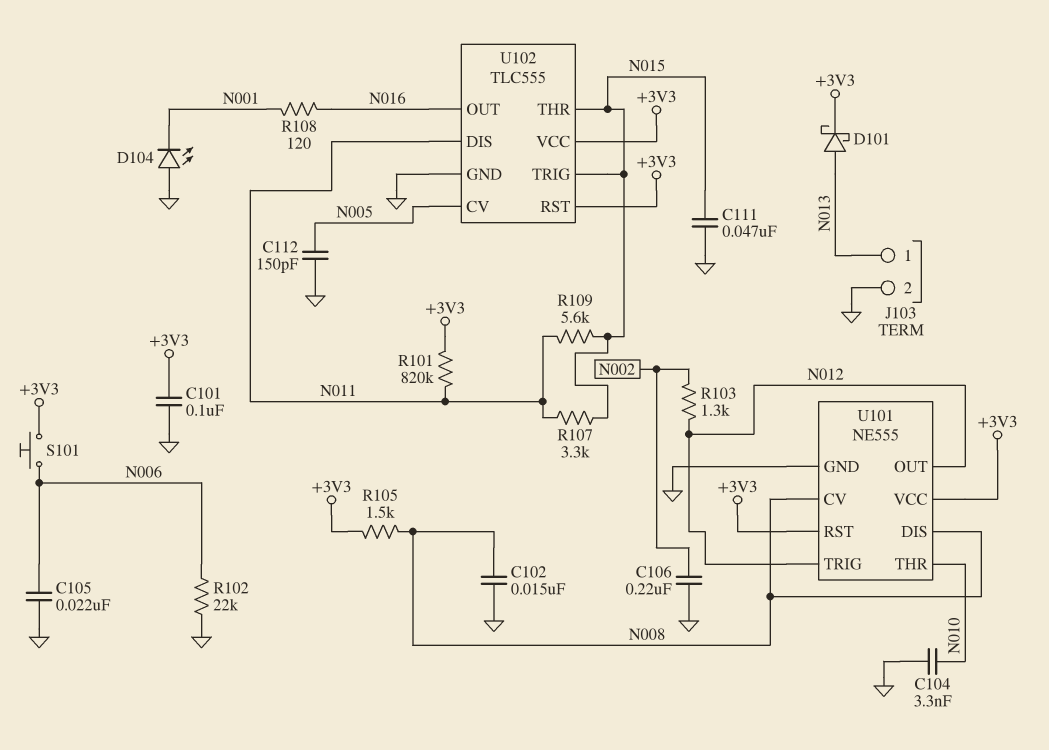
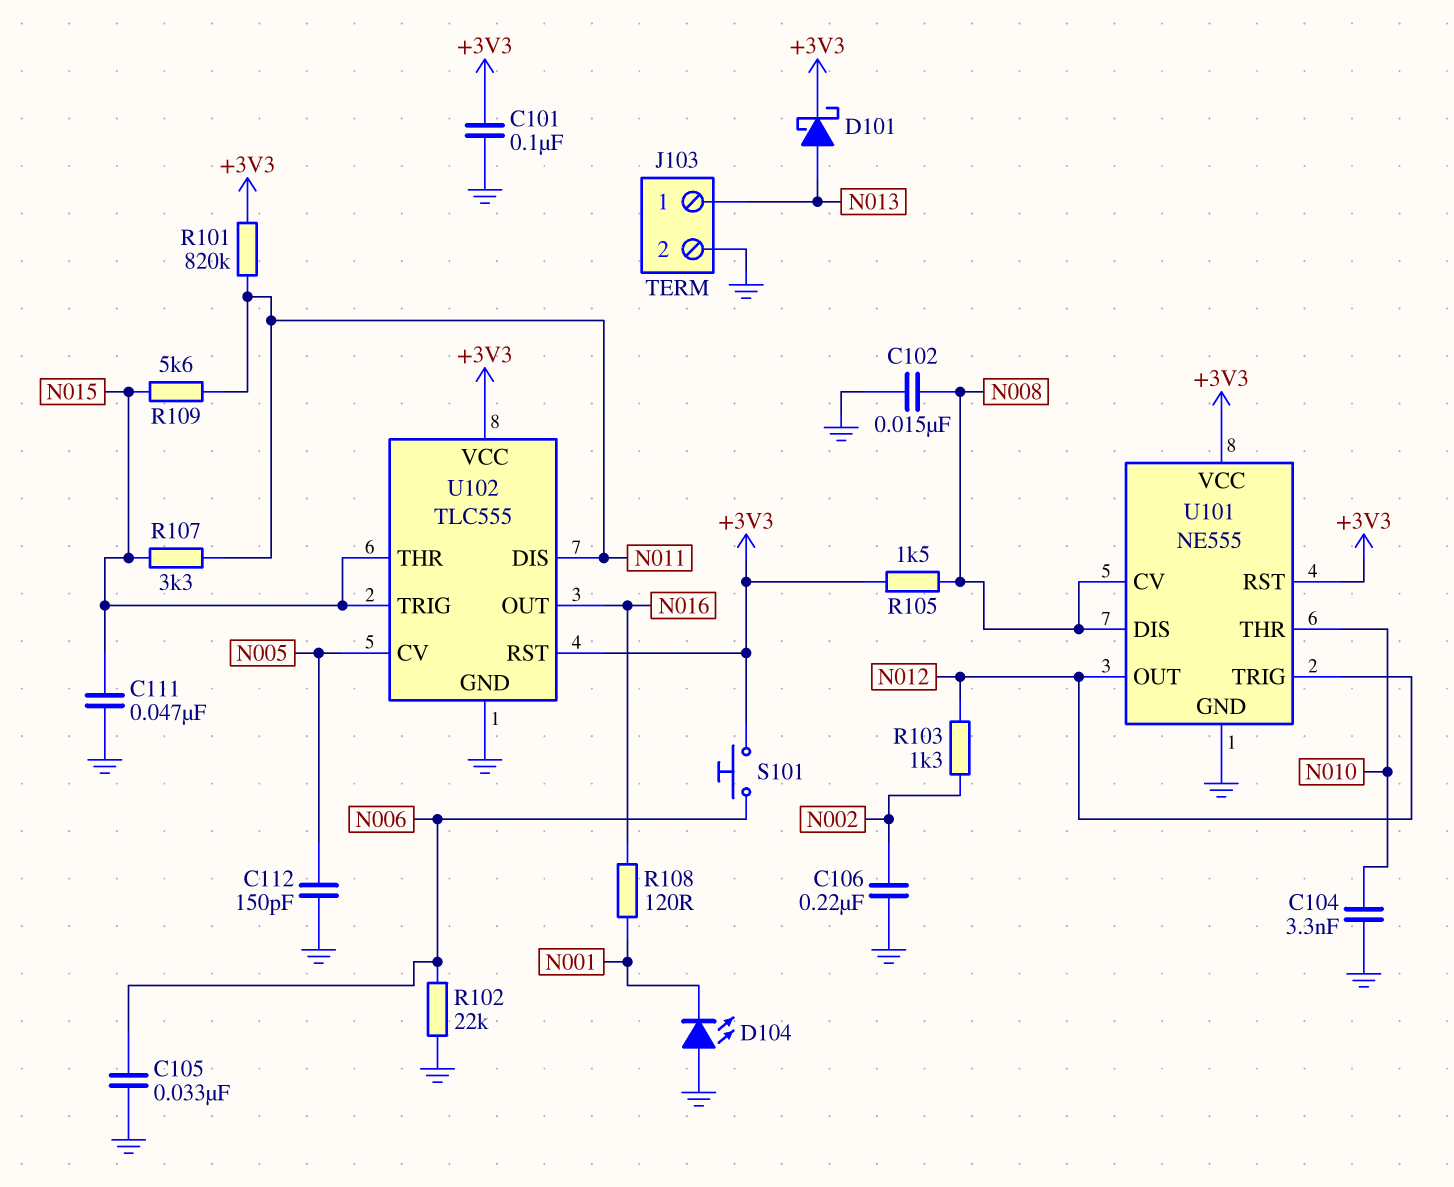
C105: 22nF (GND, N006) -> 33nF (GND, N006)

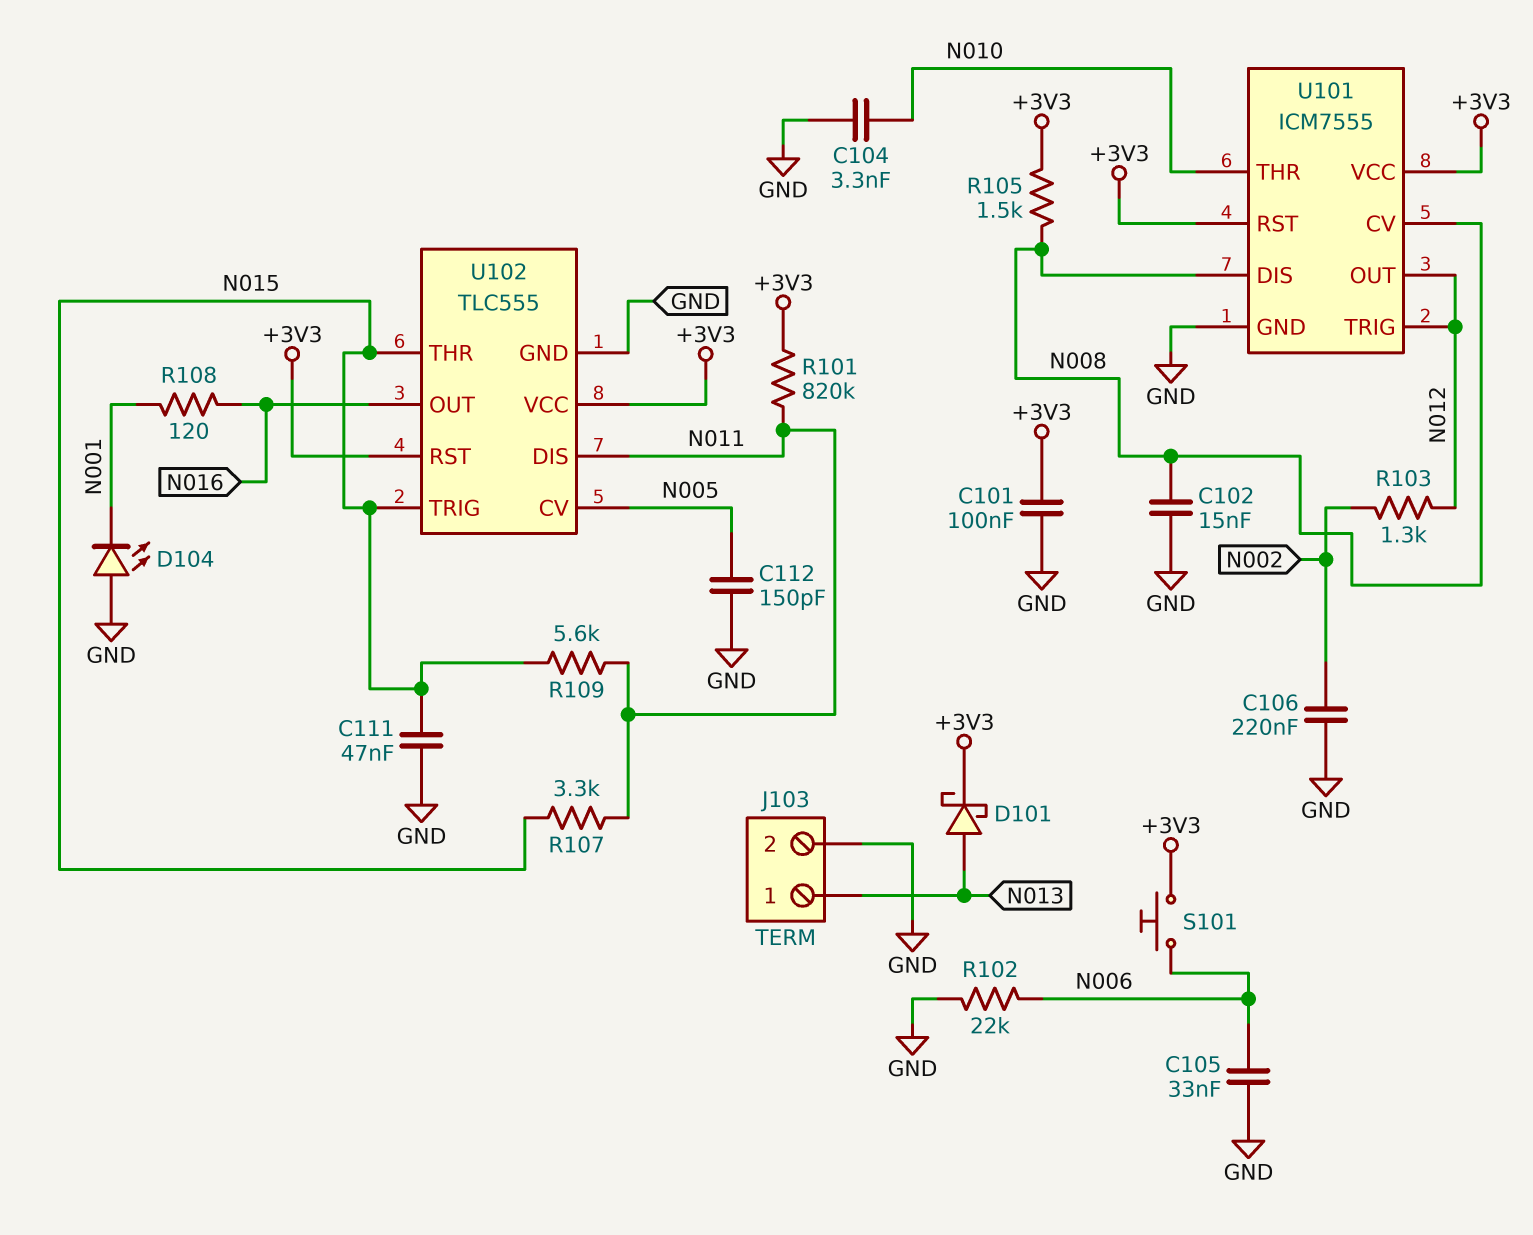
U101: NE555 -> ICM7555

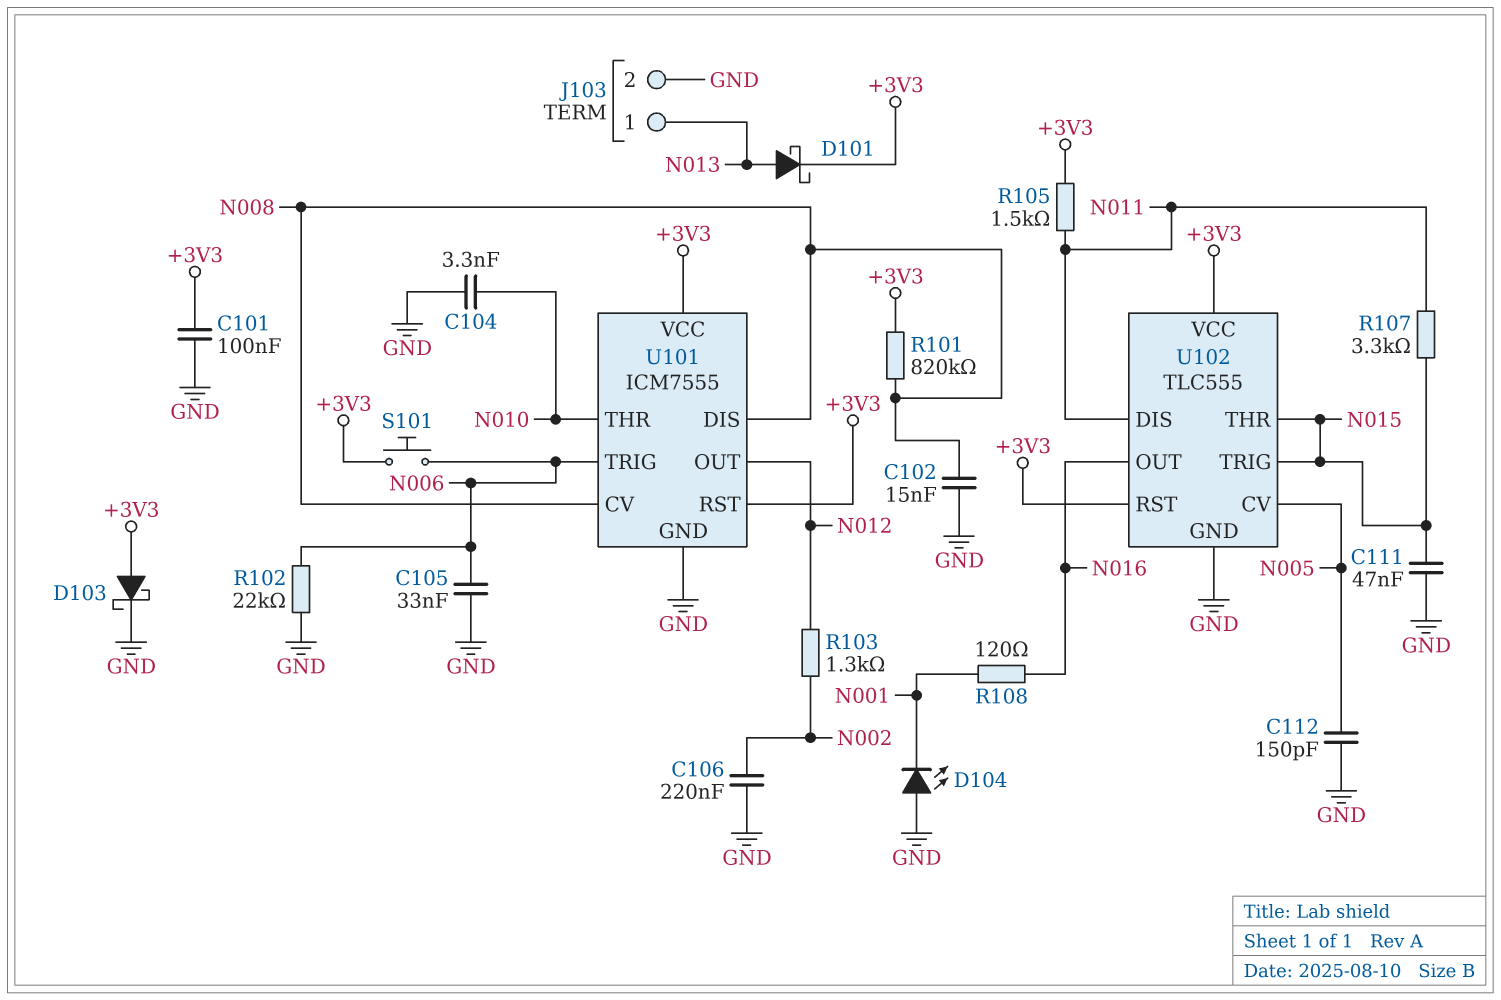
D103: none -> schottky (A +3V3, K GND)
R101: 820k (+3V3, N011) -> 820k (+3V3, N008)
R105: 1.5k (+3V3, N008) -> 1.5k (+3V3, N011)
R109: 5.6k (N011, N015) -> none
U101 pin TRIG: N012 -> N006

